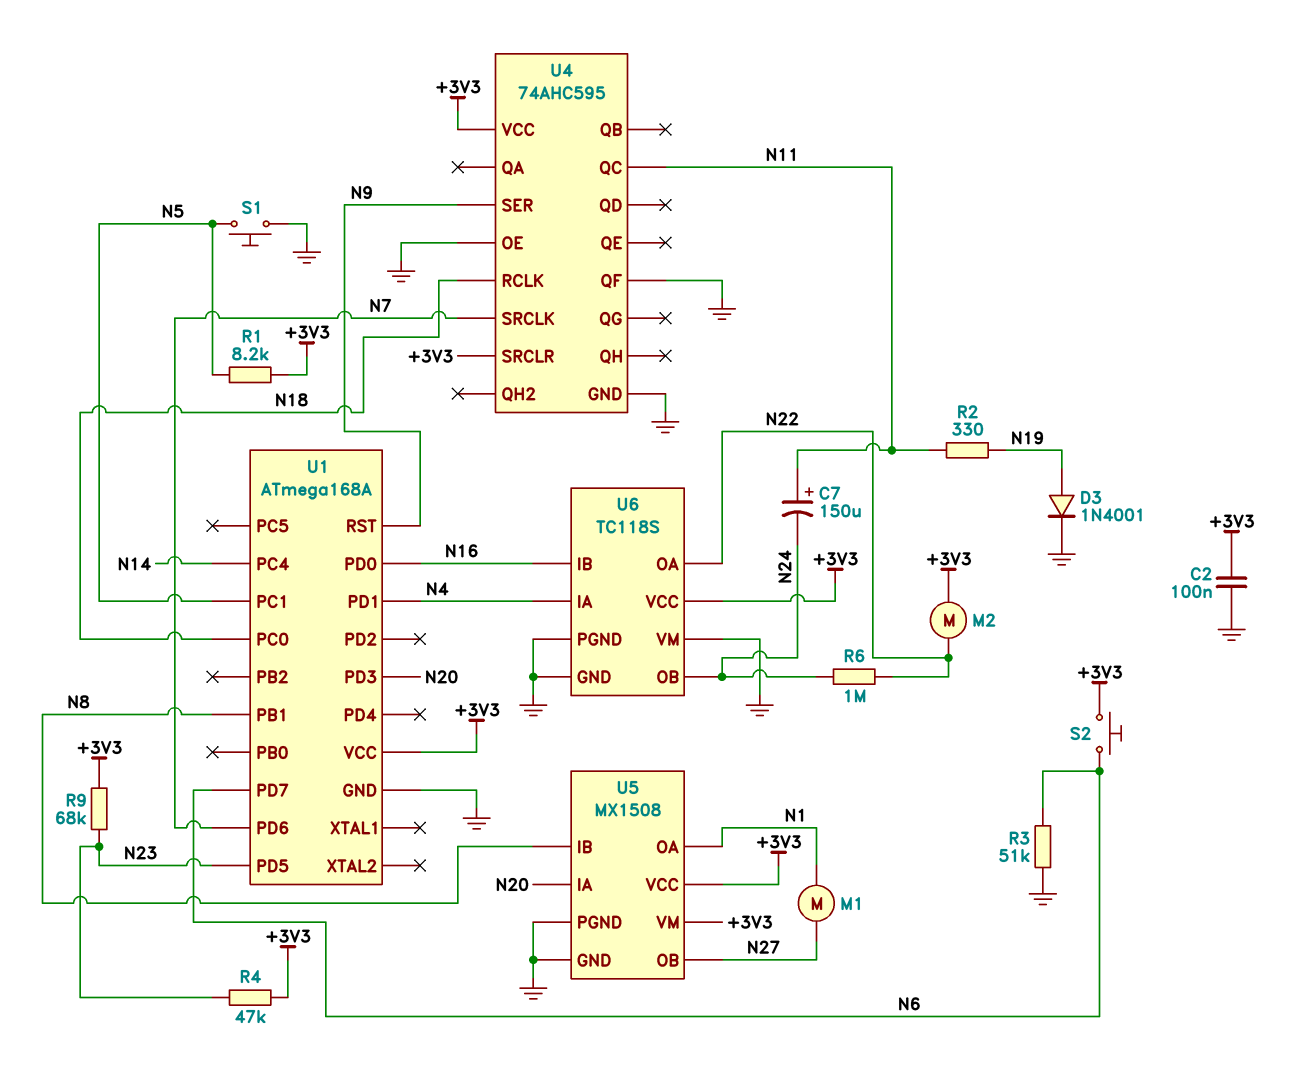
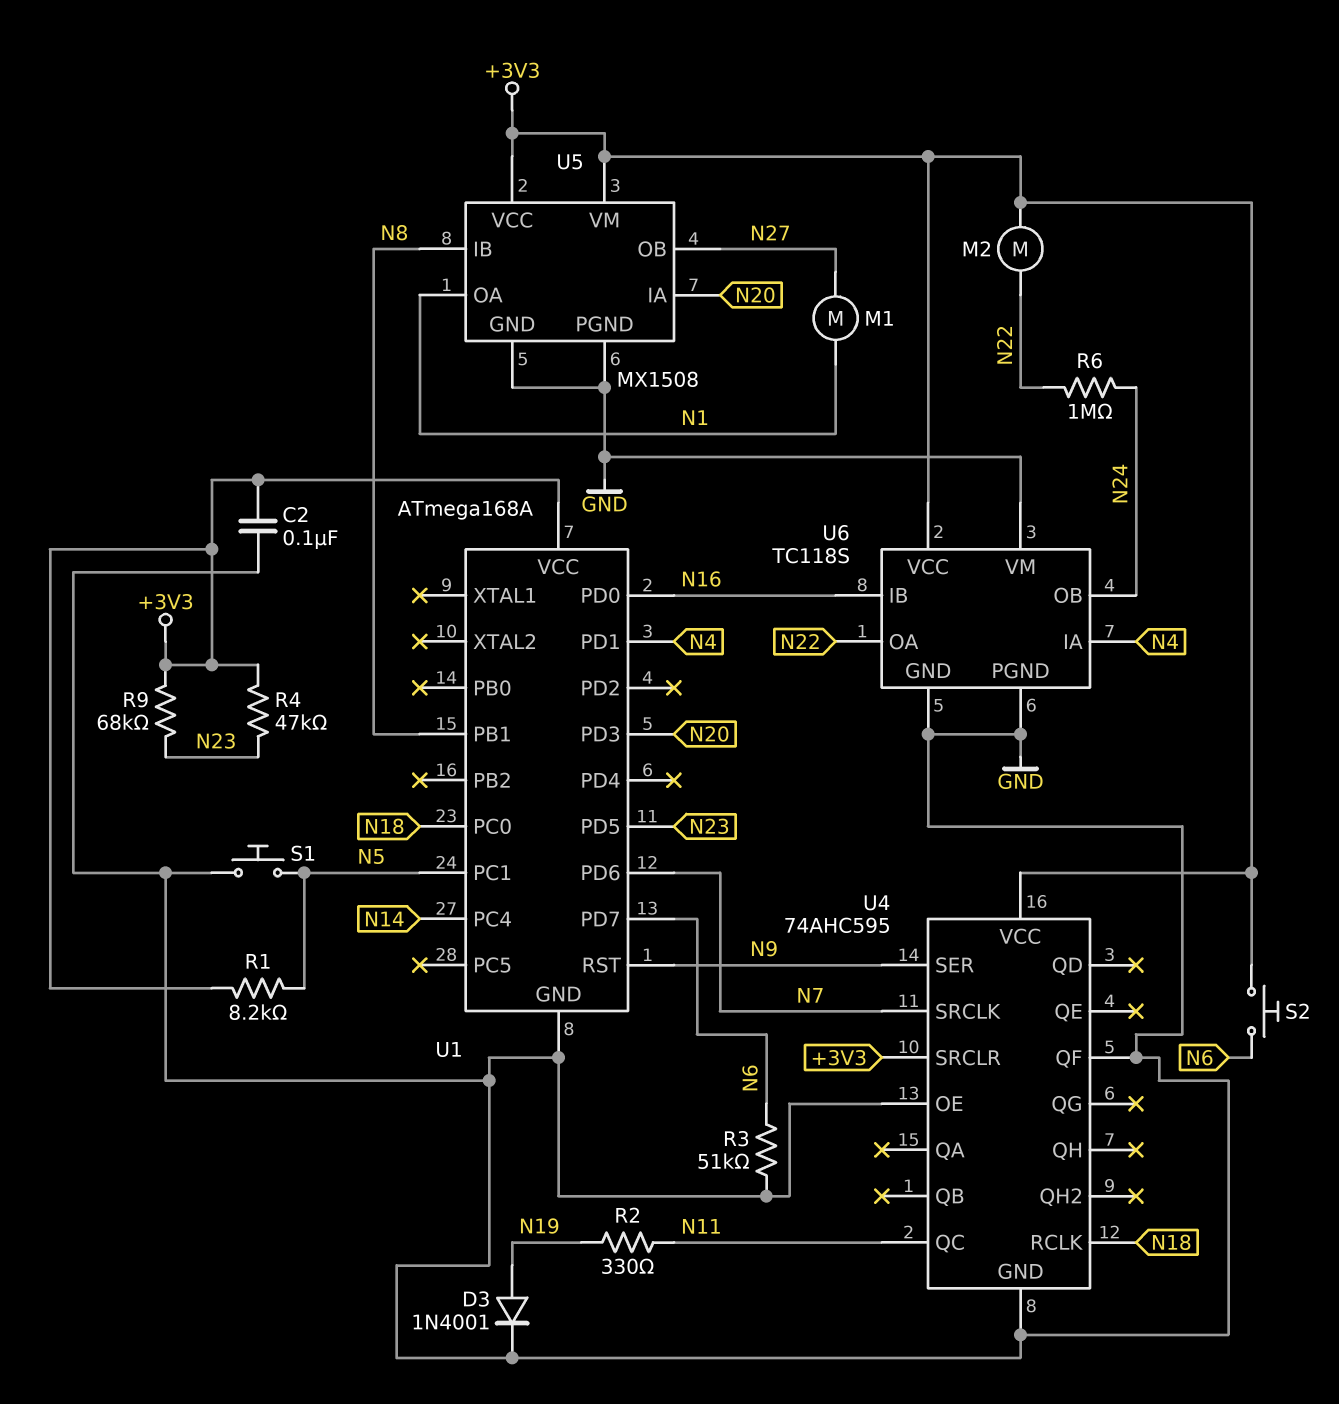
C7: 150uF (plus N11, minus N24) -> none

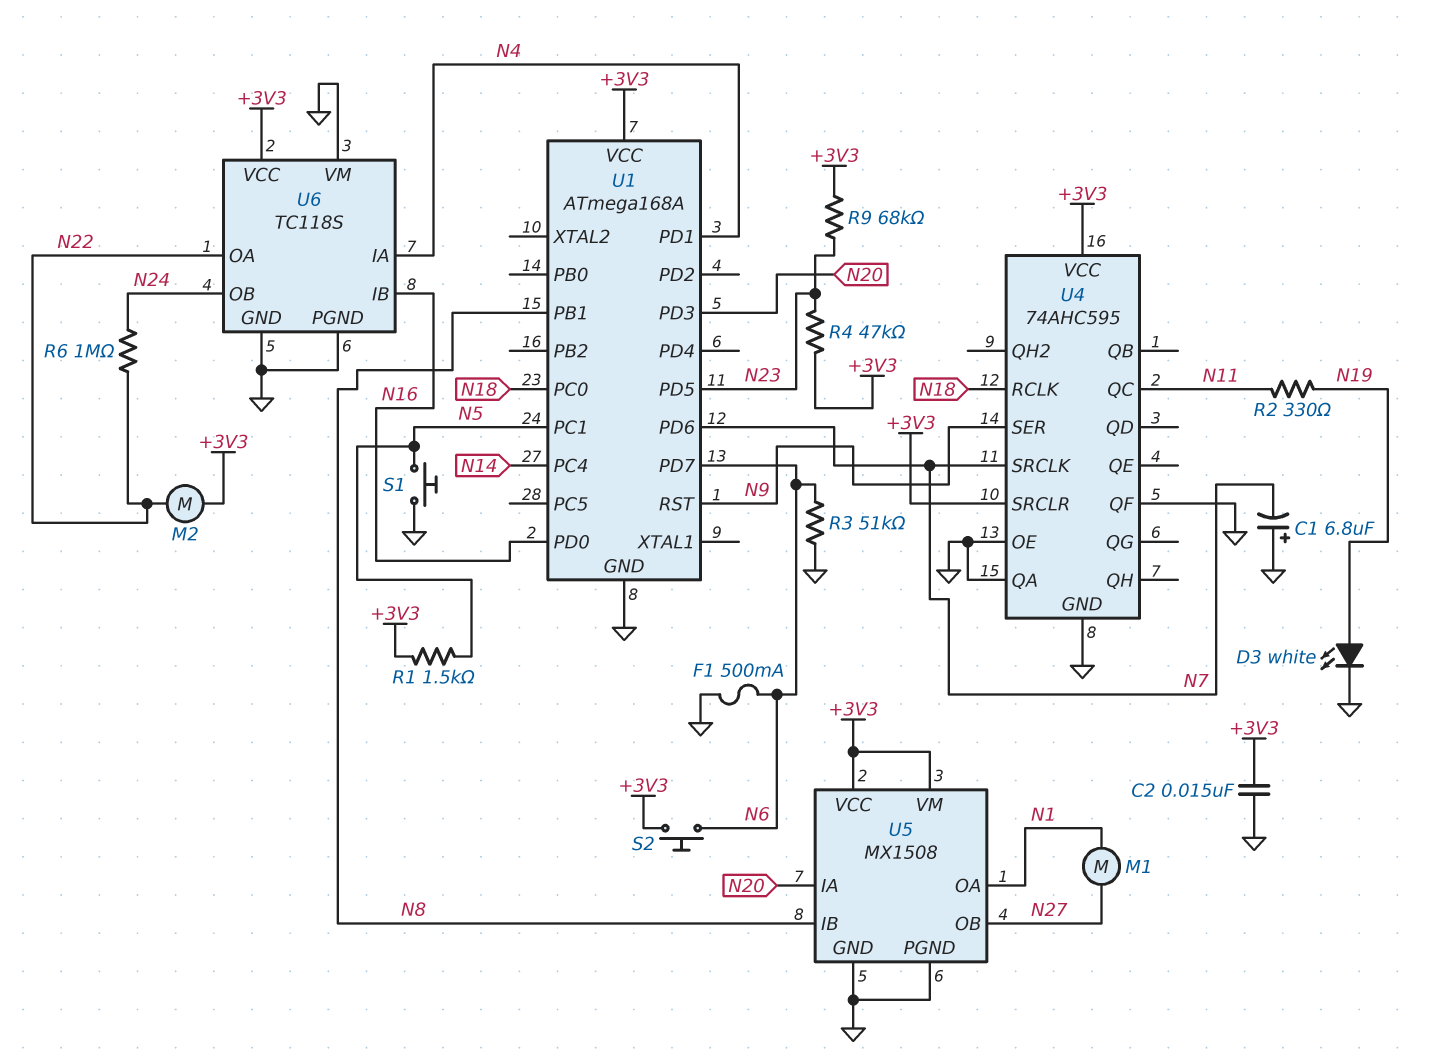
C1: none -> 6.8uF (plus GND, minus N7)
C2: 100nF (+3V3, GND) -> 15nF (+3V3, GND)
D3: diode 1N4001 (A N19, K GND) -> LED white (A N19, K GND)
F1: none -> 500mA (GND, N6)
R1: 8.2k (+3V3, N5) -> 1.5k (+3V3, N5)
U4 pin QA: none -> GND

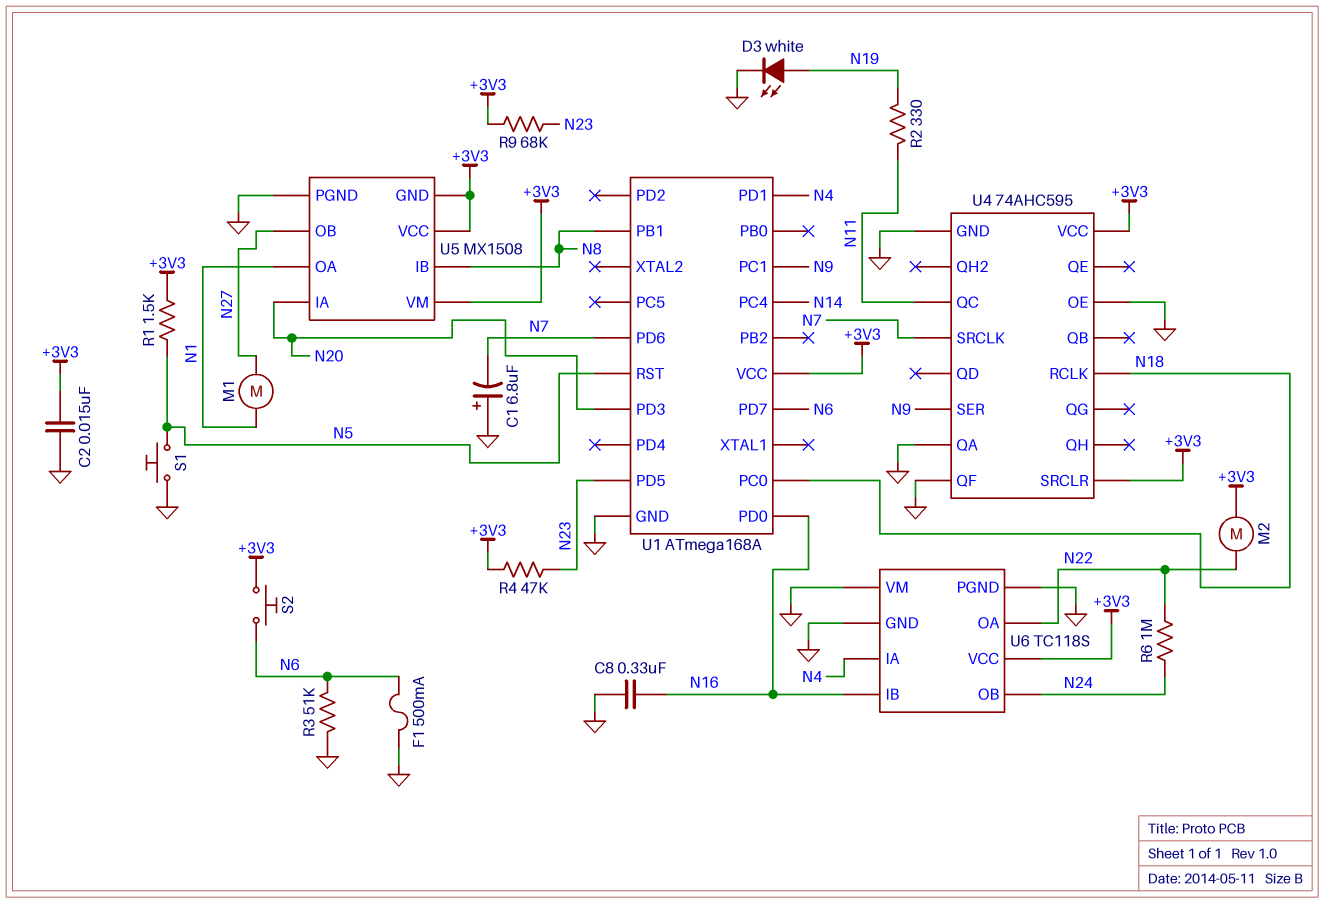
C8: none -> 330nF (GND, N16)
U1 pin PC1: N5 -> N9
U1 pin RST: N9 -> N5
U5 pin GND: GND -> +3V3

